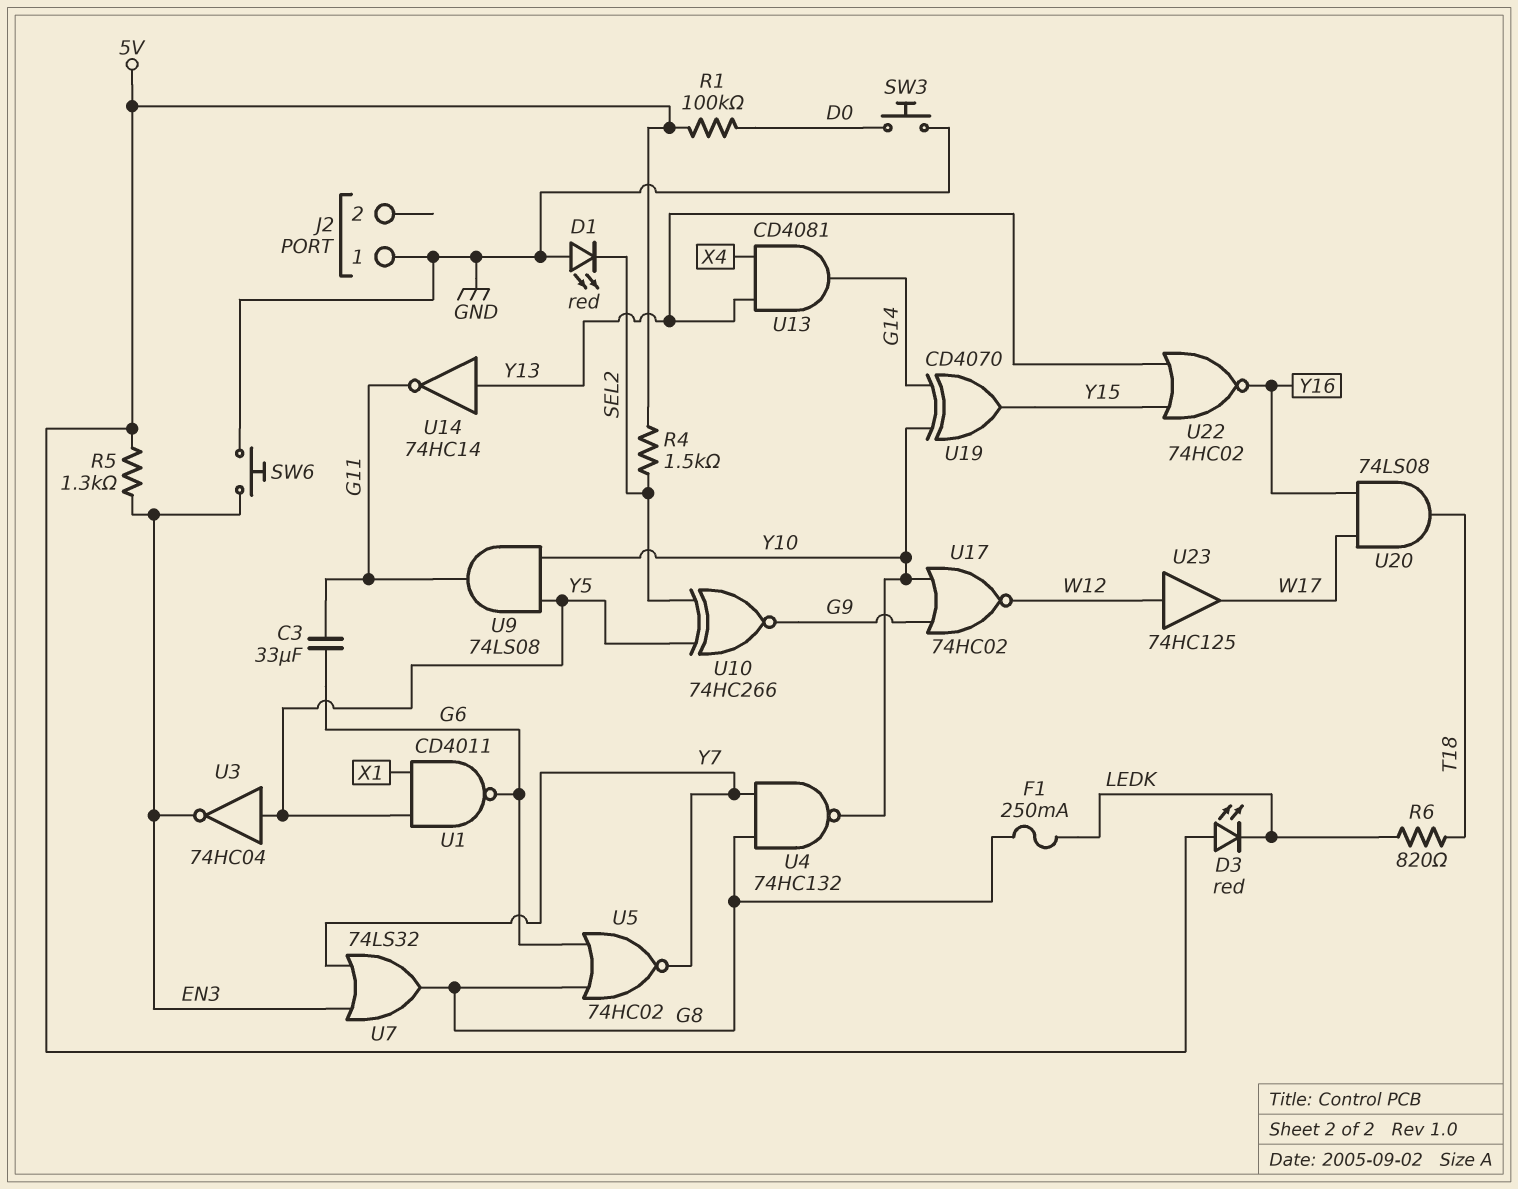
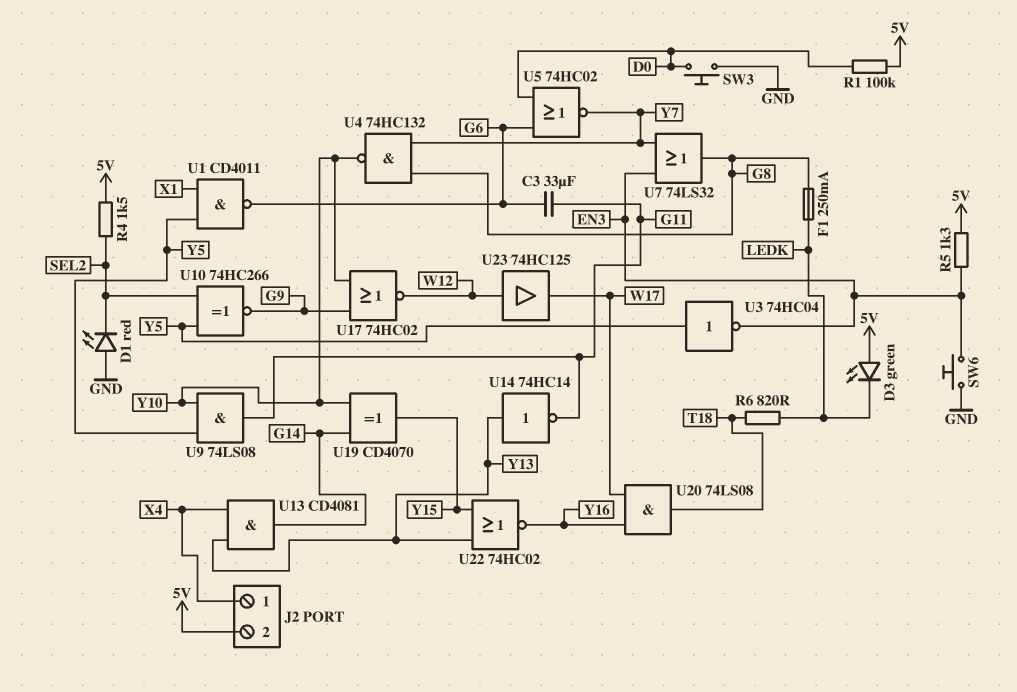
D3: LED red (A 5V, K LEDK) -> LED green (A 5V, K LEDK)
J2 pin 1: GND -> X4
J2 pin 2: none -> 5V
U5: NOR 74HC02 (in G6, in G8, out Y7) -> NOR 74HC02 (in D0, in G6, out Y7)

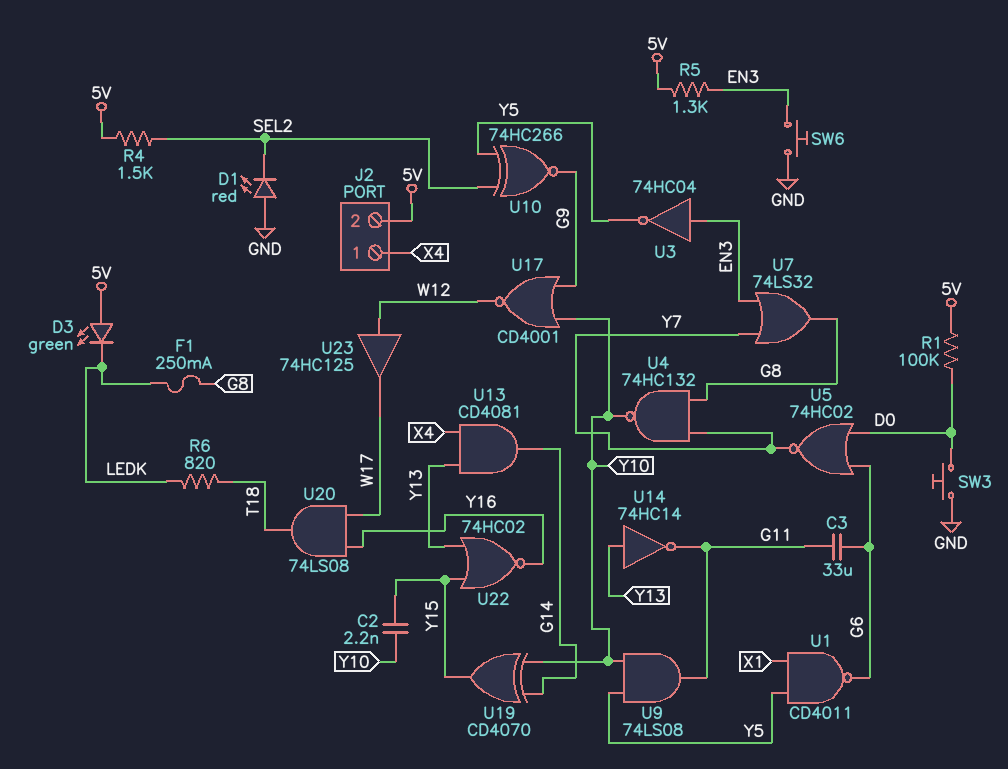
C2: none -> 2.2nF (Y10, Y15)
U3: NOT 74HC04 (in Y5, out EN3) -> NOT 74HC04 (in EN3, out Y5)
U17: NOR 74HC02 (in G9, in Y10, out W12) -> NOR CD4001 (in G9, in Y10, out W12)

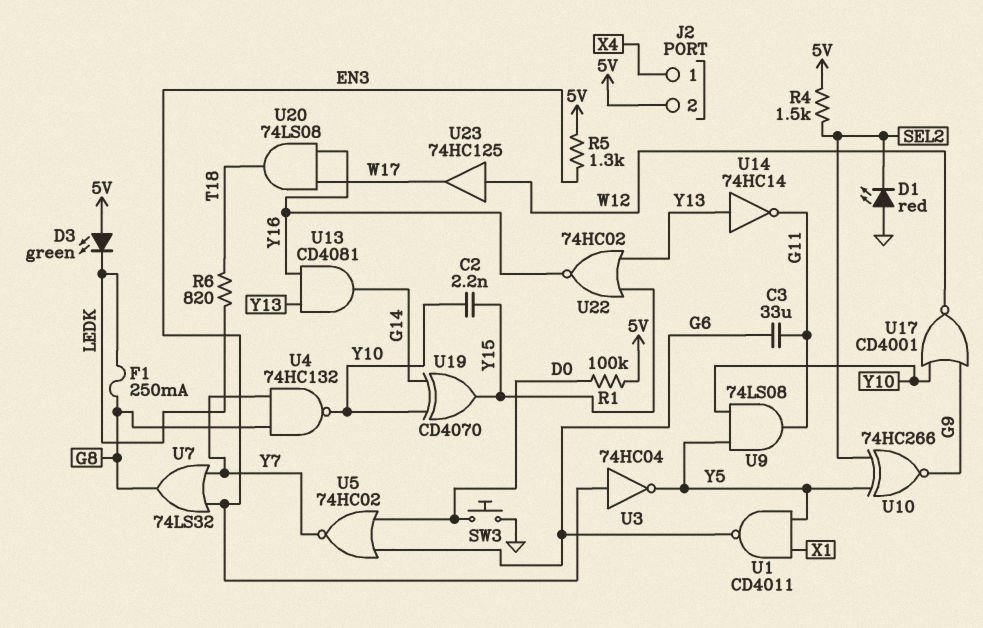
SW6: button (EN3, GND) -> none
U13: AND CD4081 (in X4, in Y13, out G14) -> AND CD4081 (in Y13, in Y16, out G14)

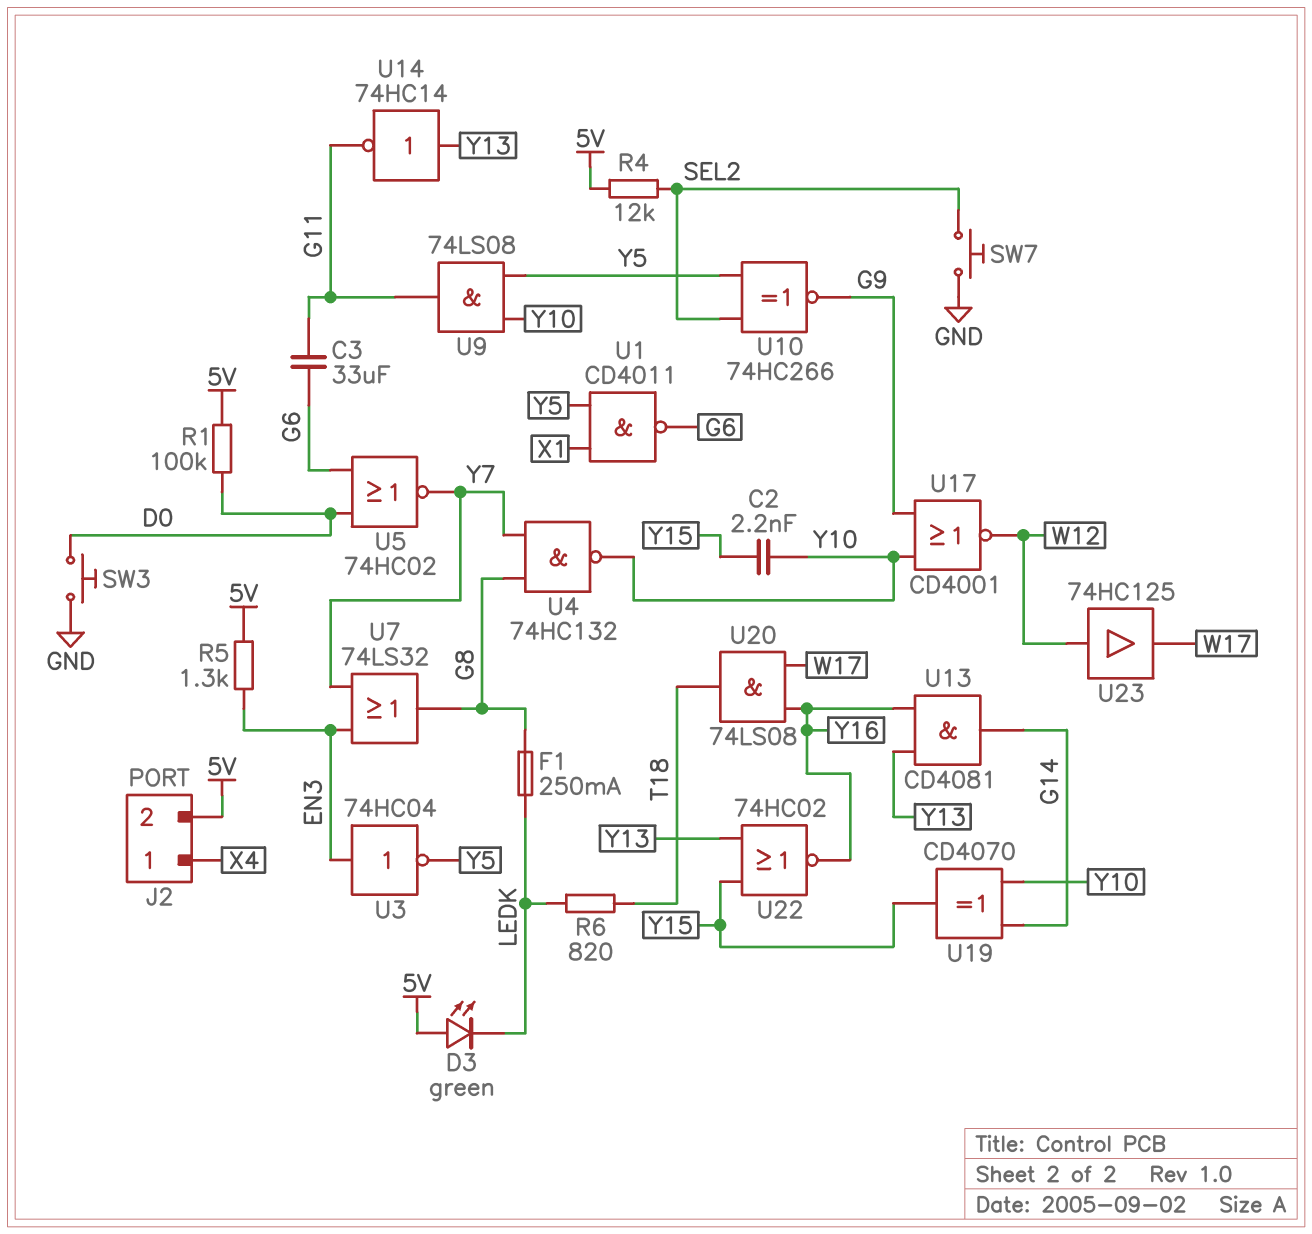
D1: LED red (A GND, K SEL2) -> none
R4: 1.5k (5V, SEL2) -> 12k (5V, SEL2)
SW7: none -> button (GND, SEL2)

